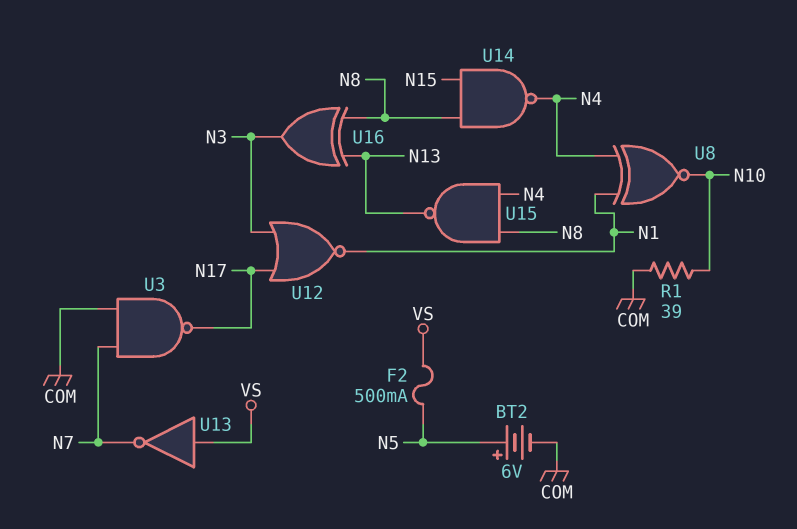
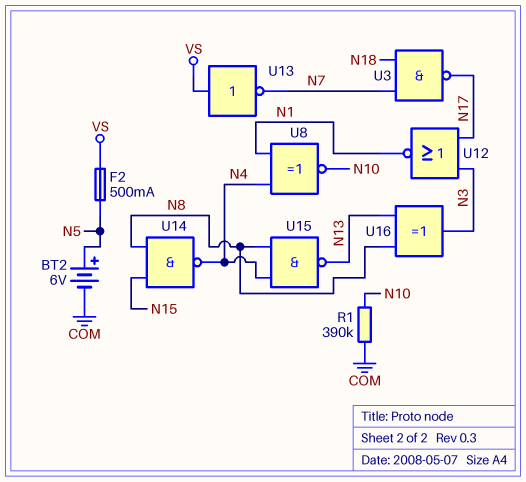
R1: 39 (COM, N10) -> 390k (COM, N10)
U3: NAND (in COM, in N7, out N17) -> NAND (in N7, in N18, out N17)

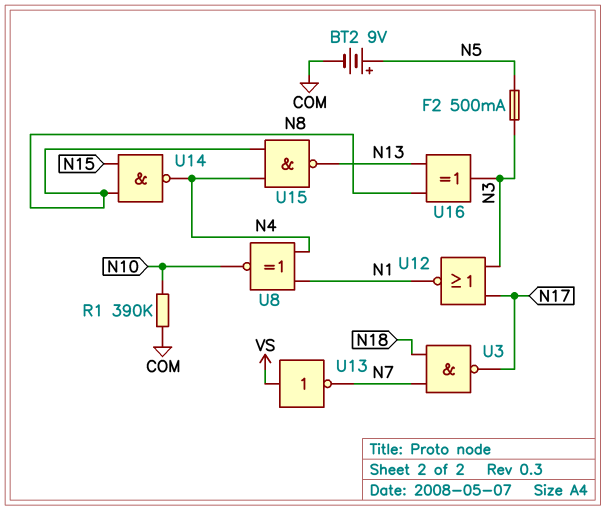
BT2: 6V (plus N5, minus COM) -> 9V (plus N5, minus COM)
F2: 500mA (N5, VS) -> 500mA (N3, N5)

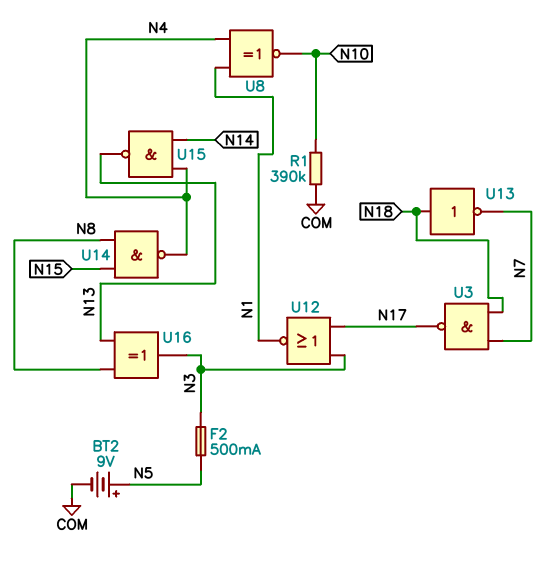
U13: NOT (in VS, out N7) -> NOT (in N18, out N7)
U15: NAND (in N4, in N8, out N13) -> NAND (in N4, in N14, out N13)

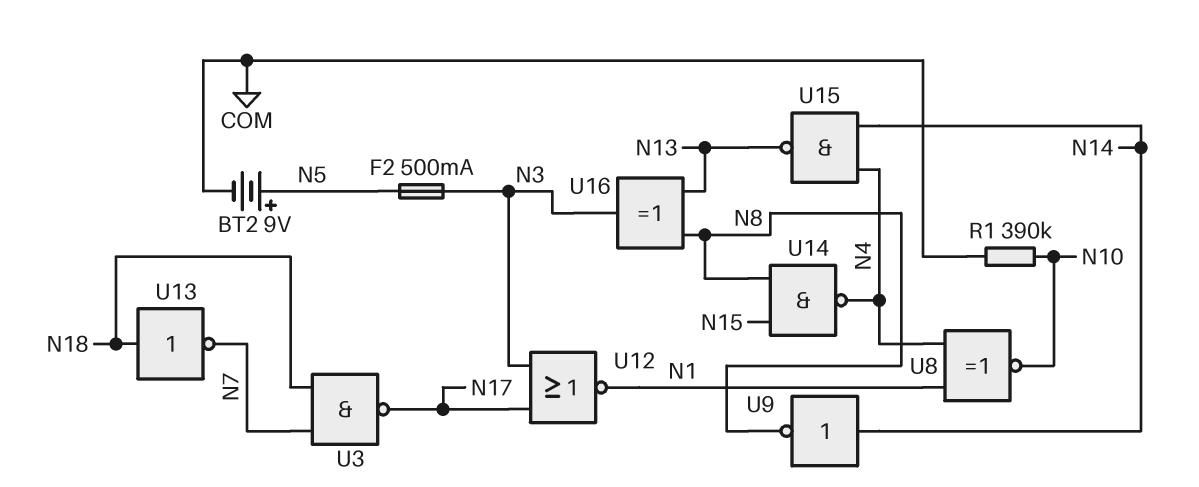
U9: none -> NOT (in N14, out N8)

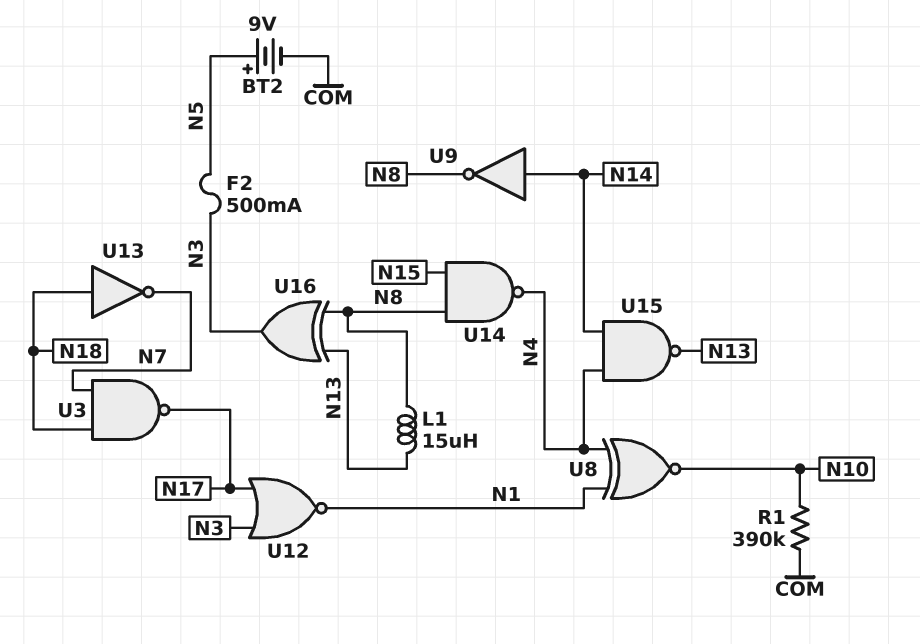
L1: none -> 15uH (N8, N13)

